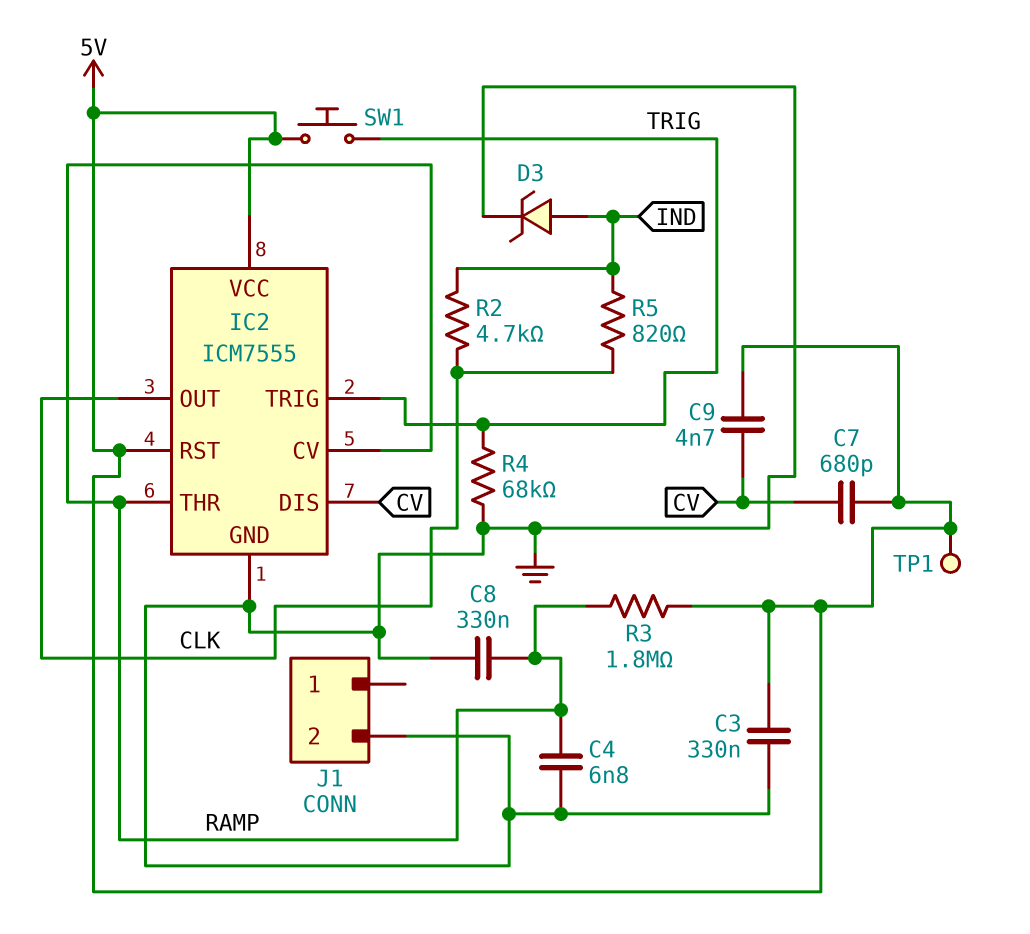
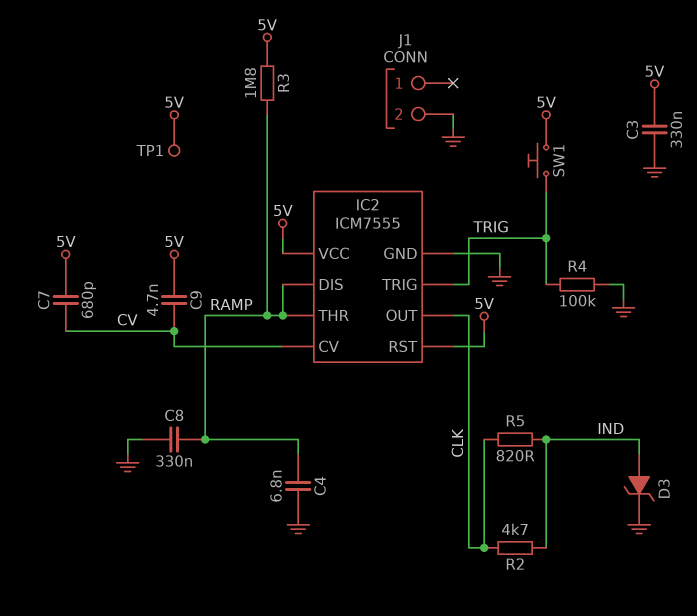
IC2 pin CV: RAMP -> CV
IC2 pin DIS: CV -> RAMP
R4: 68k (GND, TRIG) -> 100k (GND, TRIG)

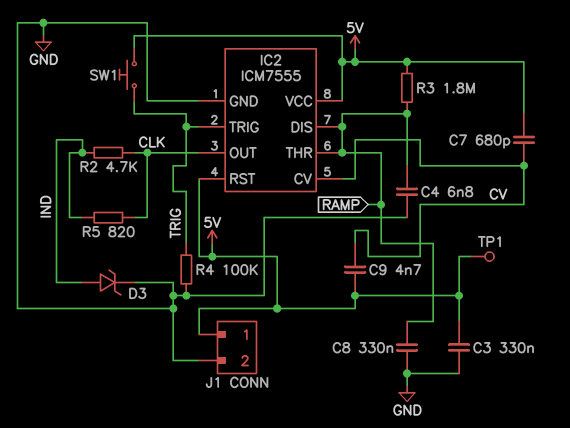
J1 pin 1: none -> 5V

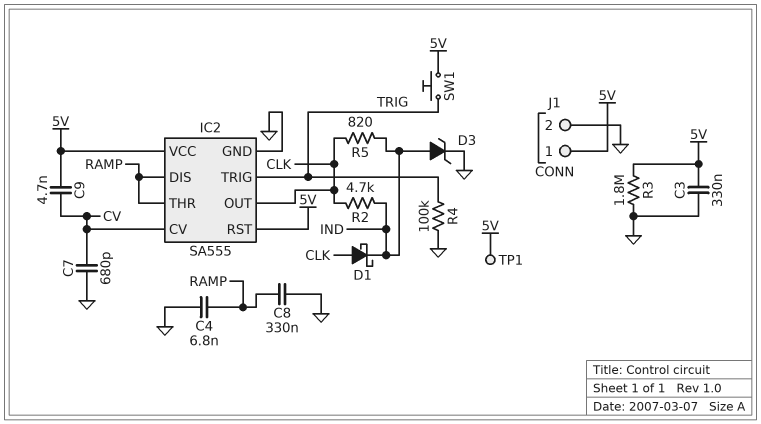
C7: 680pF (5V, CV) -> 680pF (CV, GND)
D1: none -> schottky (A CLK, K IND)
IC2: ICM7555 -> SA555
R3: 1.8M (5V, RAMP) -> 1.8M (5V, GND)

